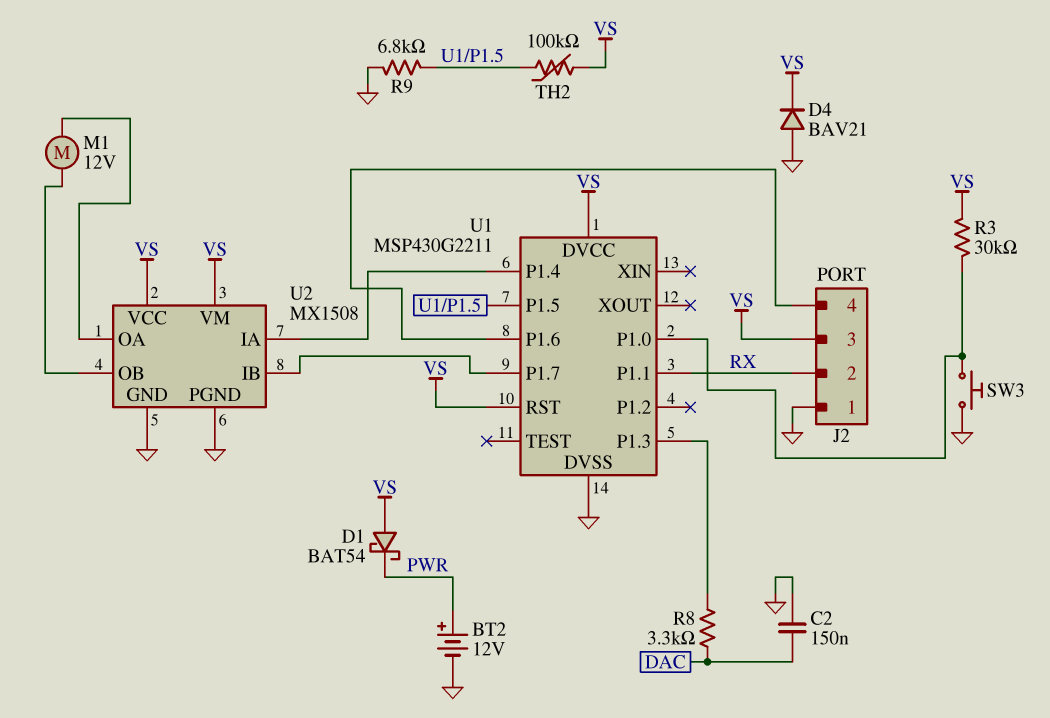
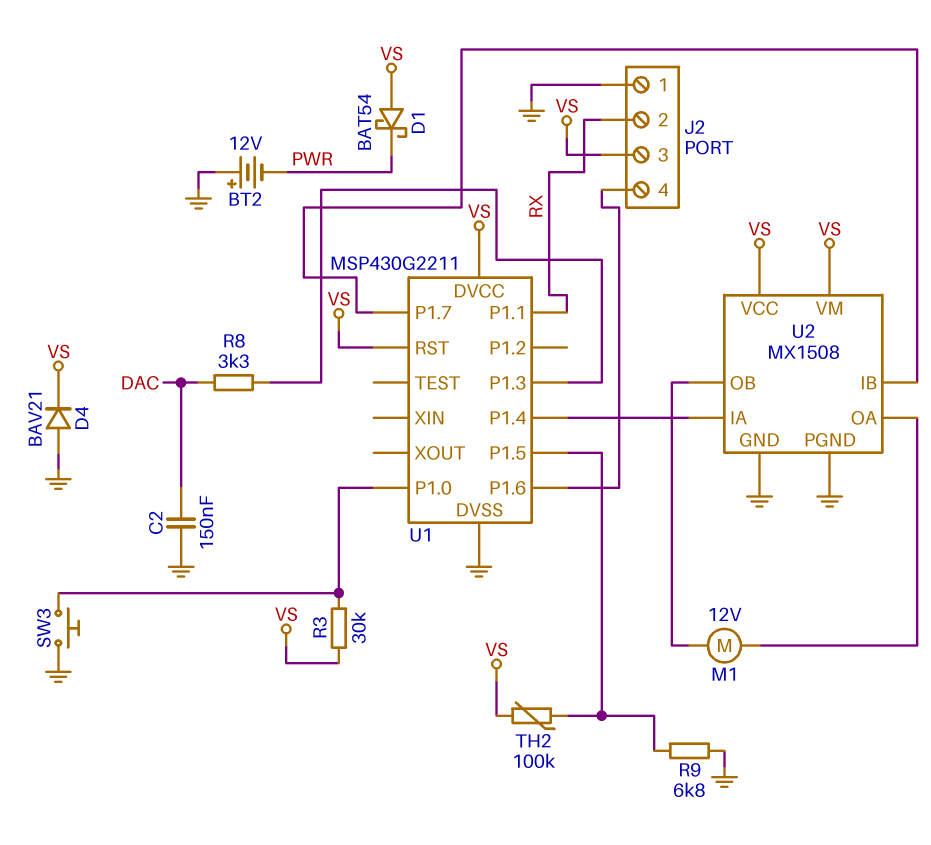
BT2: 12V (plus PWR, minus GND) -> 12V (plus GND, minus PWR)

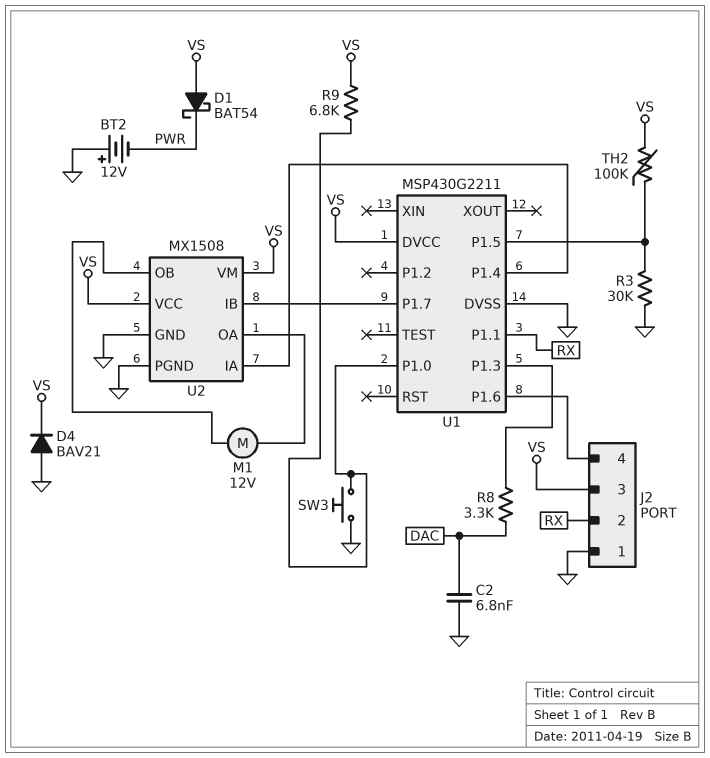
C2: 150nF (DAC, GND) -> 6.8nF (DAC, GND)
R3: 30k (U1/P1.0, VS) -> 30k (GND, U1/P1.5)
R9: 6.8k (GND, U1/P1.5) -> 6.8k (U1/P1.0, VS)
U1 pin RST: VS -> none

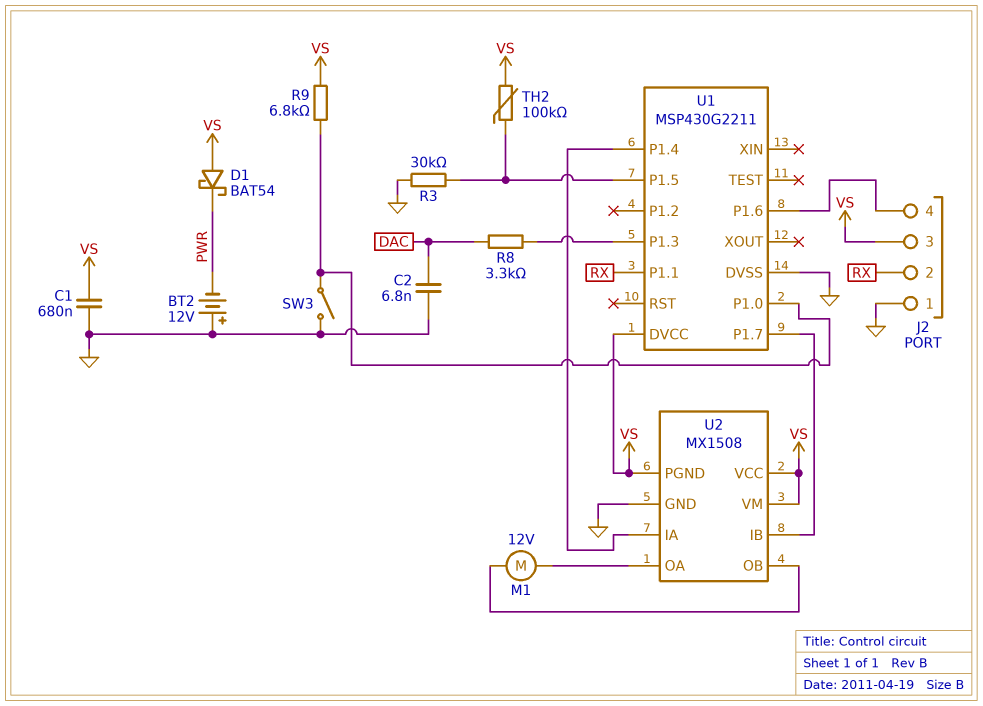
C1: none -> 680nF (GND, VS)
D4: diode BAV21 (A GND, K VS) -> none
SW3: button (GND, U1/P1.0) -> switch (GND, U1/P1.0)
U2 pin PGND: GND -> VS

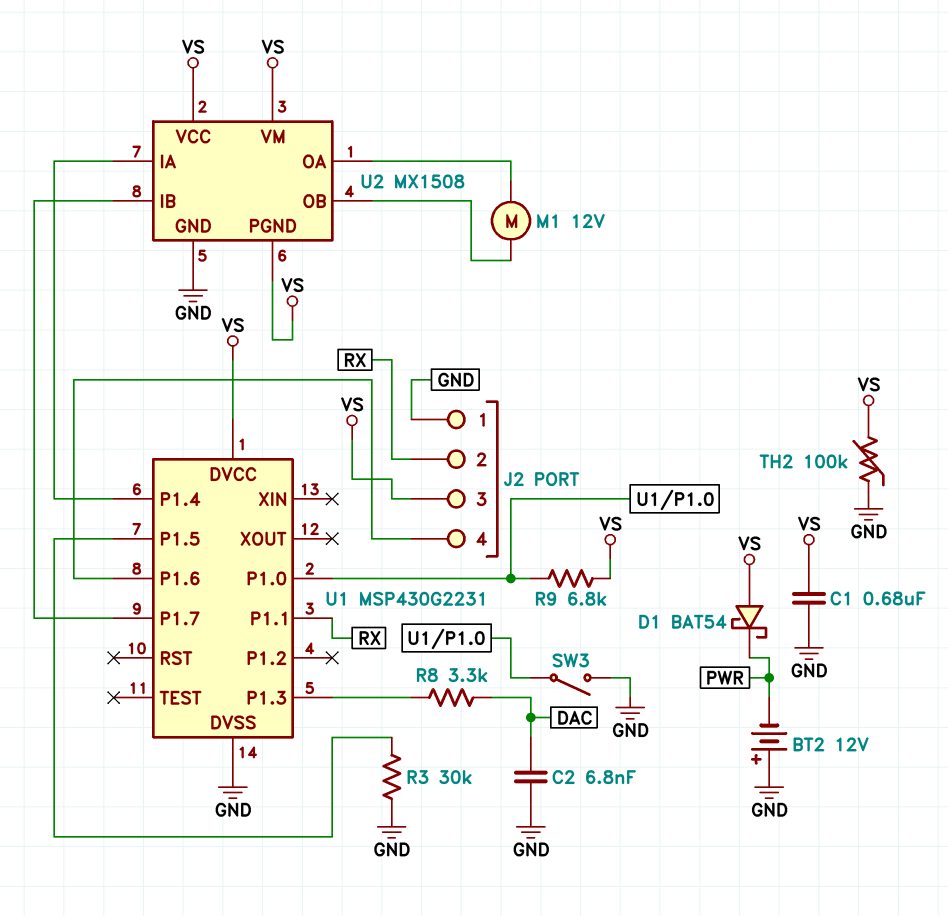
TH2: 100k (U1/P1.5, VS) -> 100k (GND, VS)
U1: MSP430G2211 -> MSP430G2231

